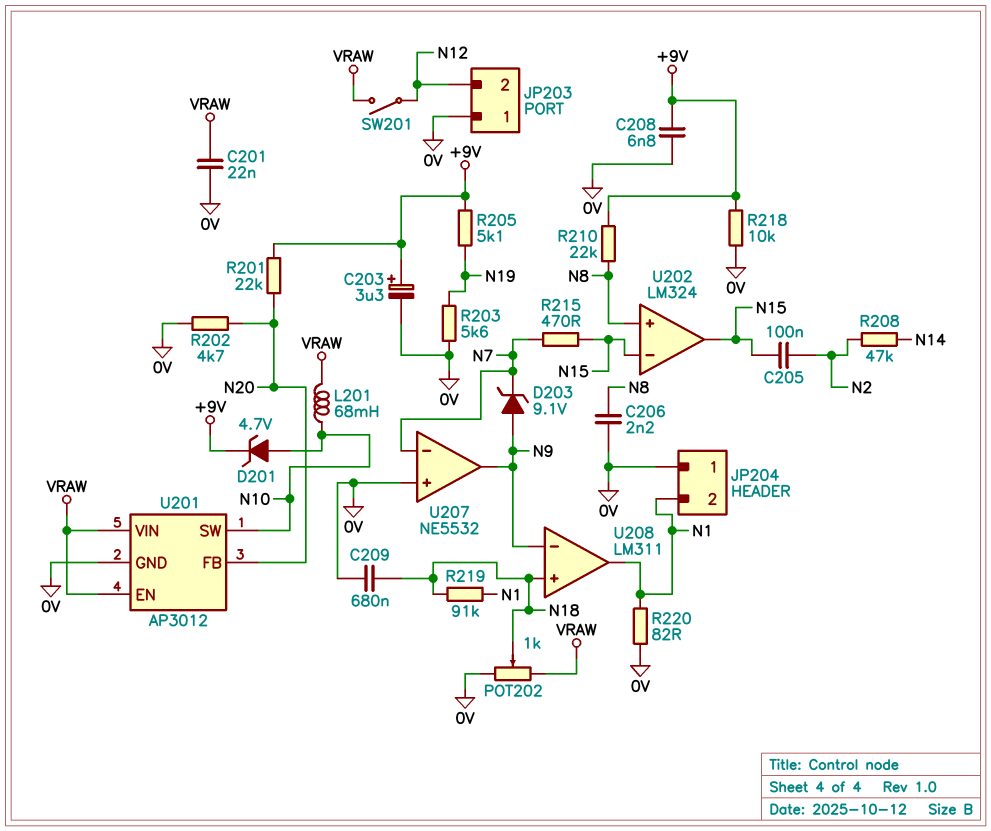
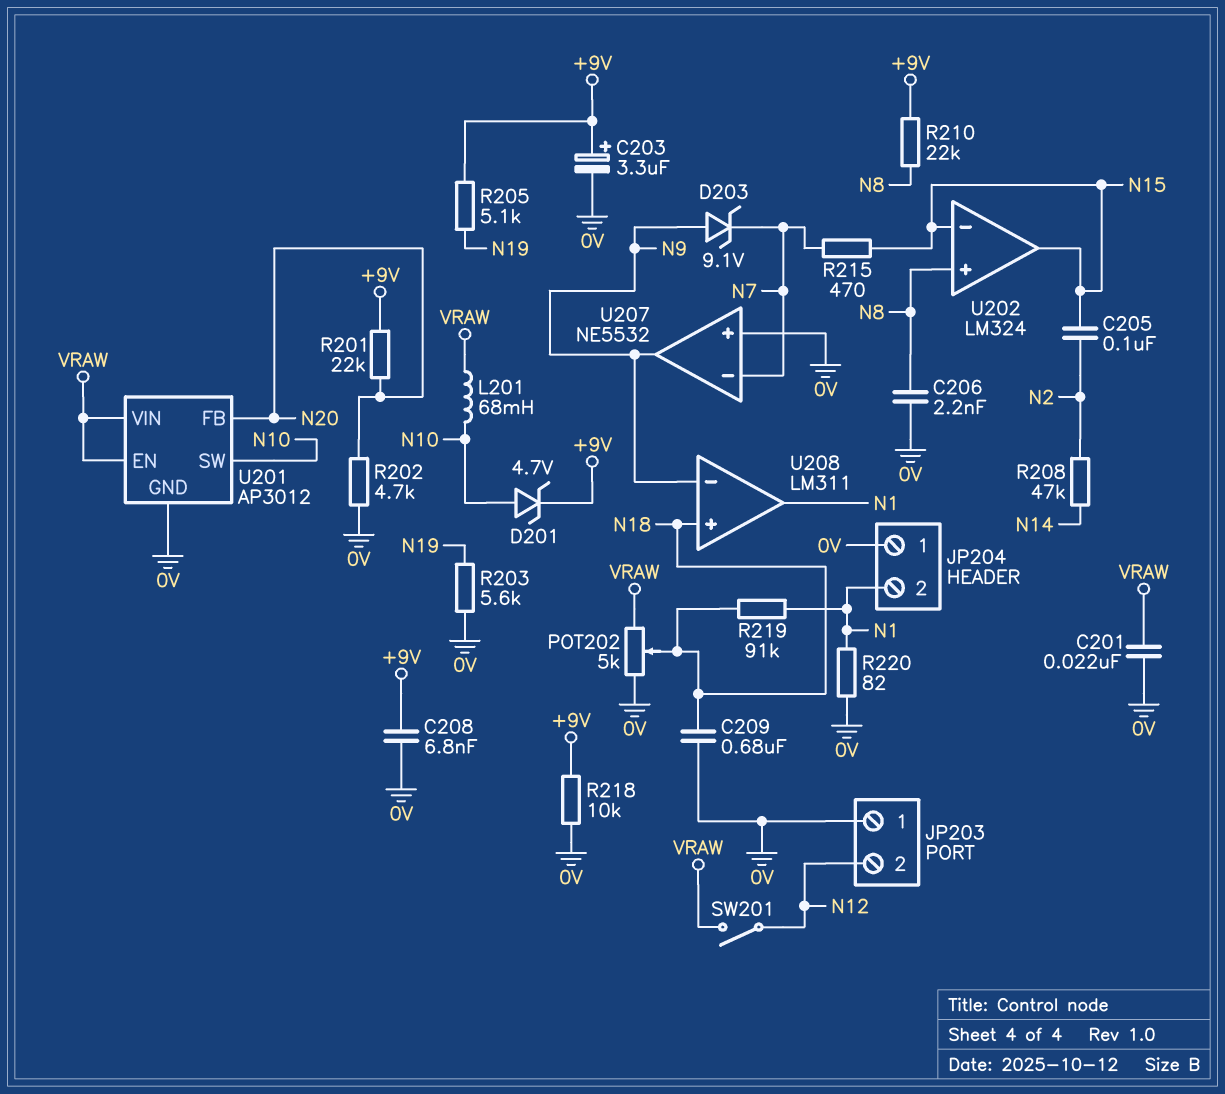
POT202: 1k (0V, VRAW, wiper N18) -> 5k (0V, VRAW, wiper N18)

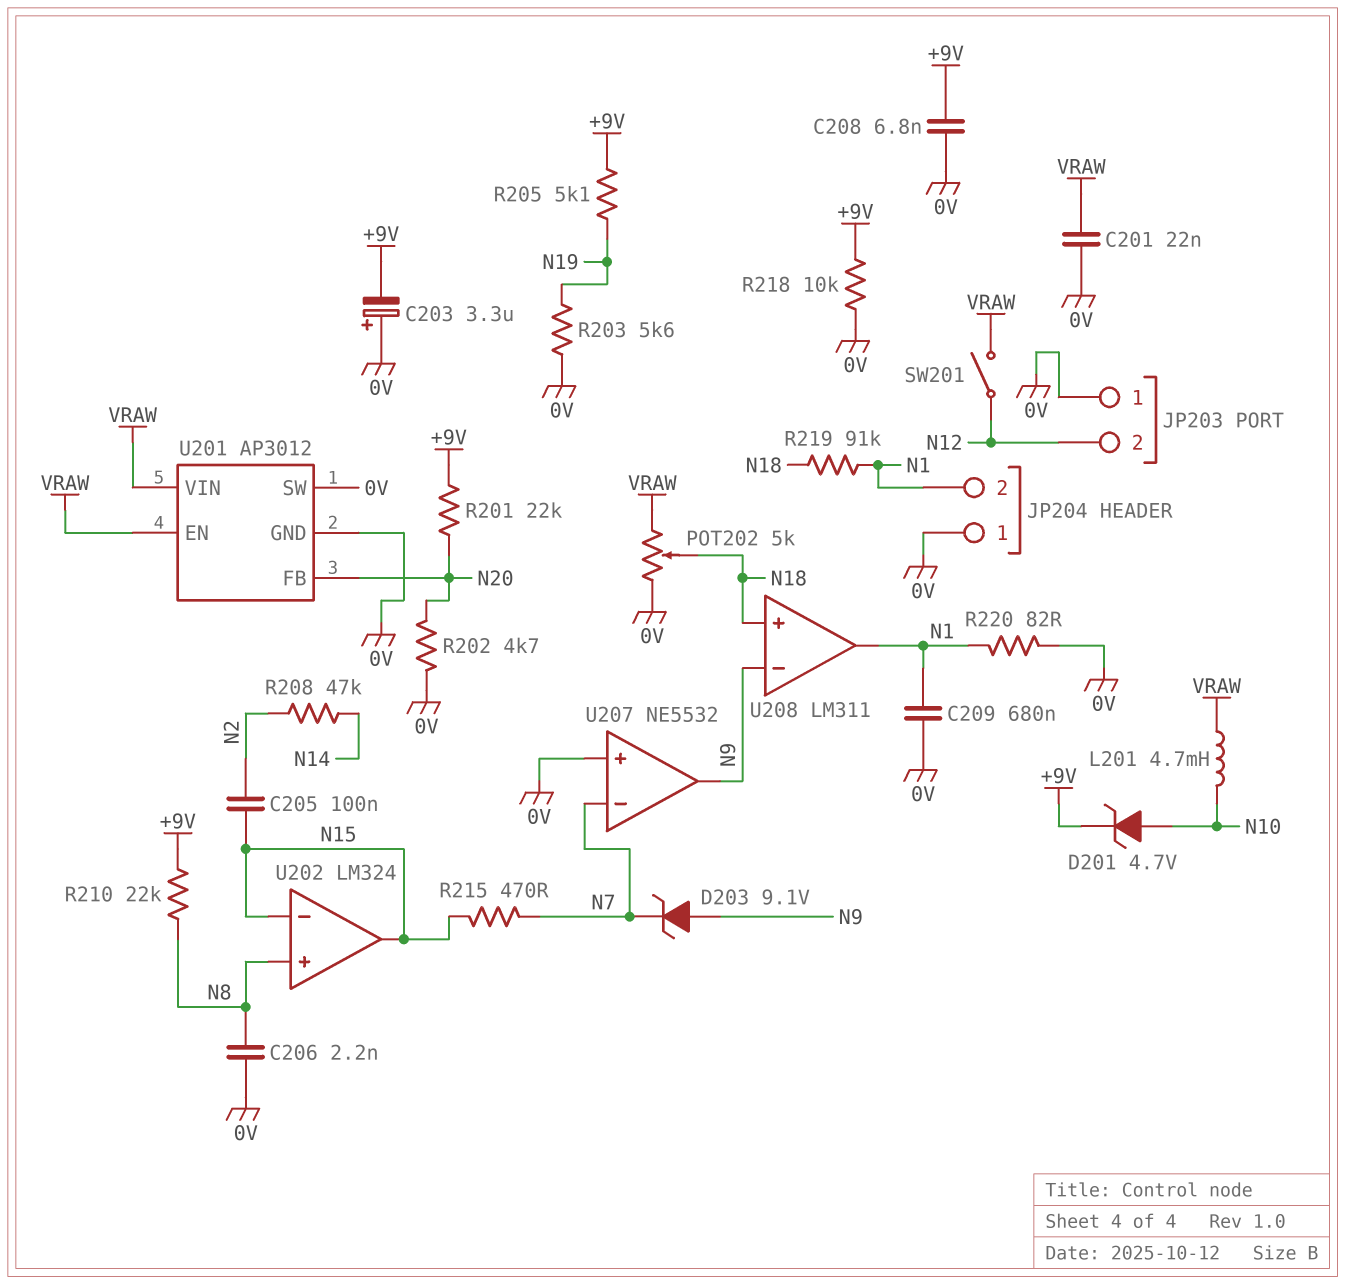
C203: 3.3uF (plus +9V, minus 0V) -> 3.3uF (plus 0V, minus +9V)
C209: 680nF (0V, N18) -> 680nF (0V, N1)
L201: 68mH (N10, VRAW) -> 4.7mH (N10, VRAW)
U201 pin SW: N10 -> 0V

